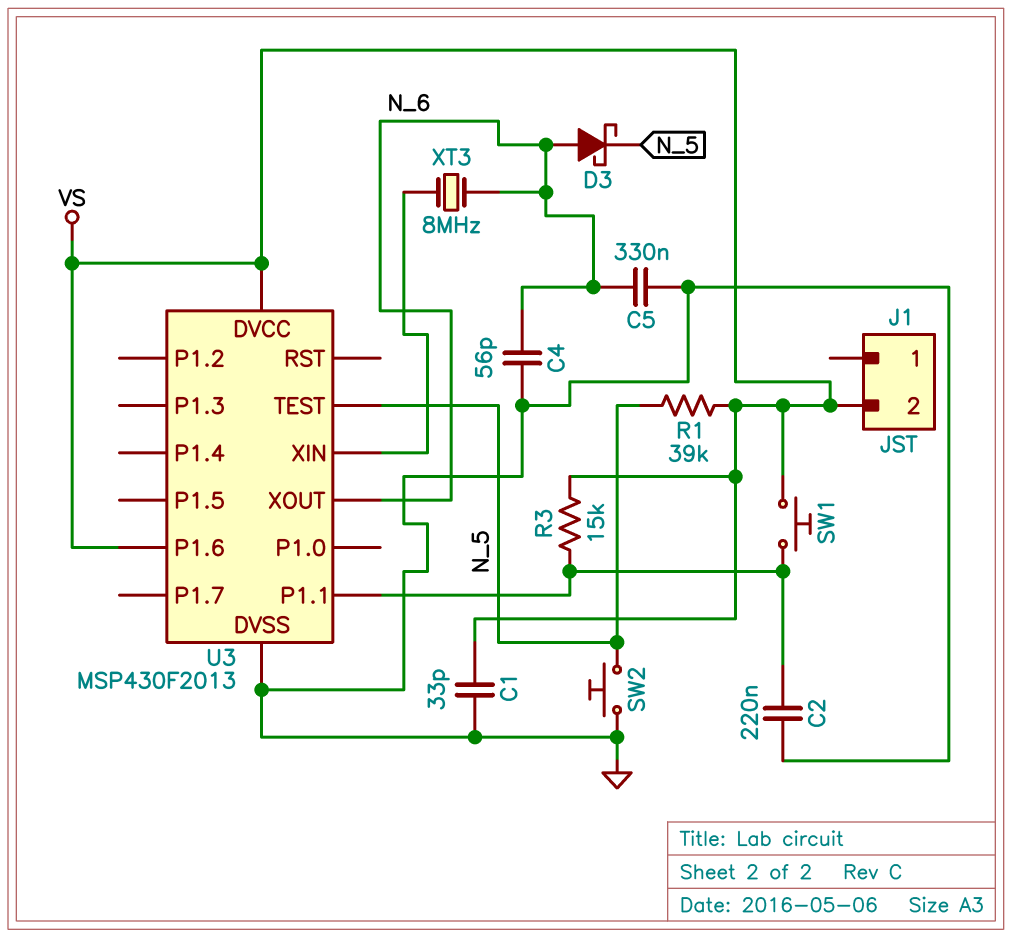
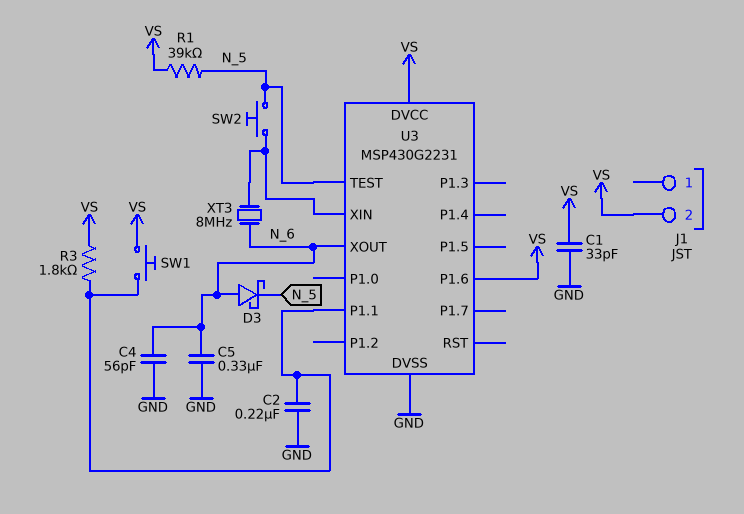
R3: 15k (U3/P1.1, VS) -> 1.8k (U3/P1.1, VS)
SW2: button (GND, N_5) -> button (N_5, U3/XIN)
U3: MSP430F2013 -> MSP430G2231

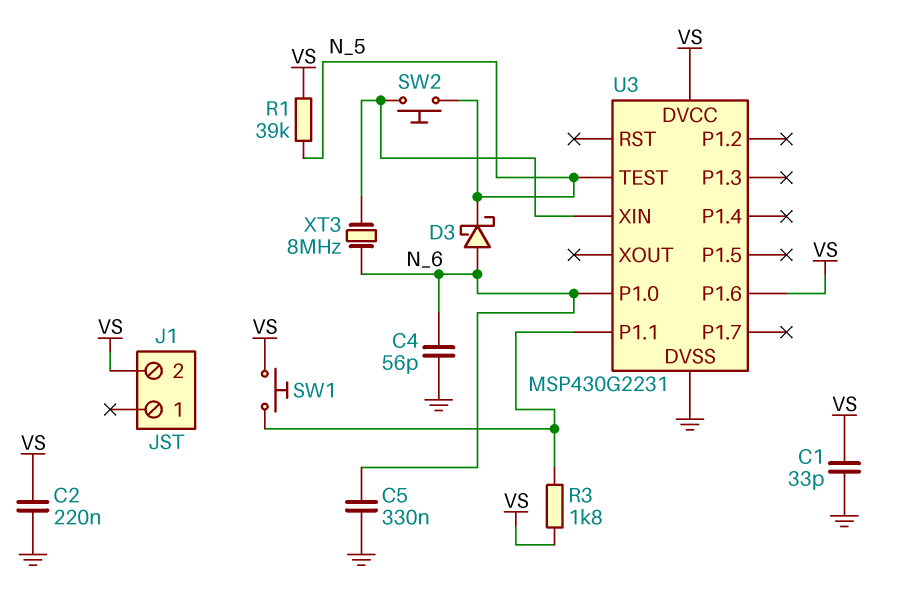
C2: 220nF (GND, U3/P1.1) -> 220nF (GND, VS)
U3 pin P1.0: none -> N_6
U3 pin XOUT: N_6 -> none

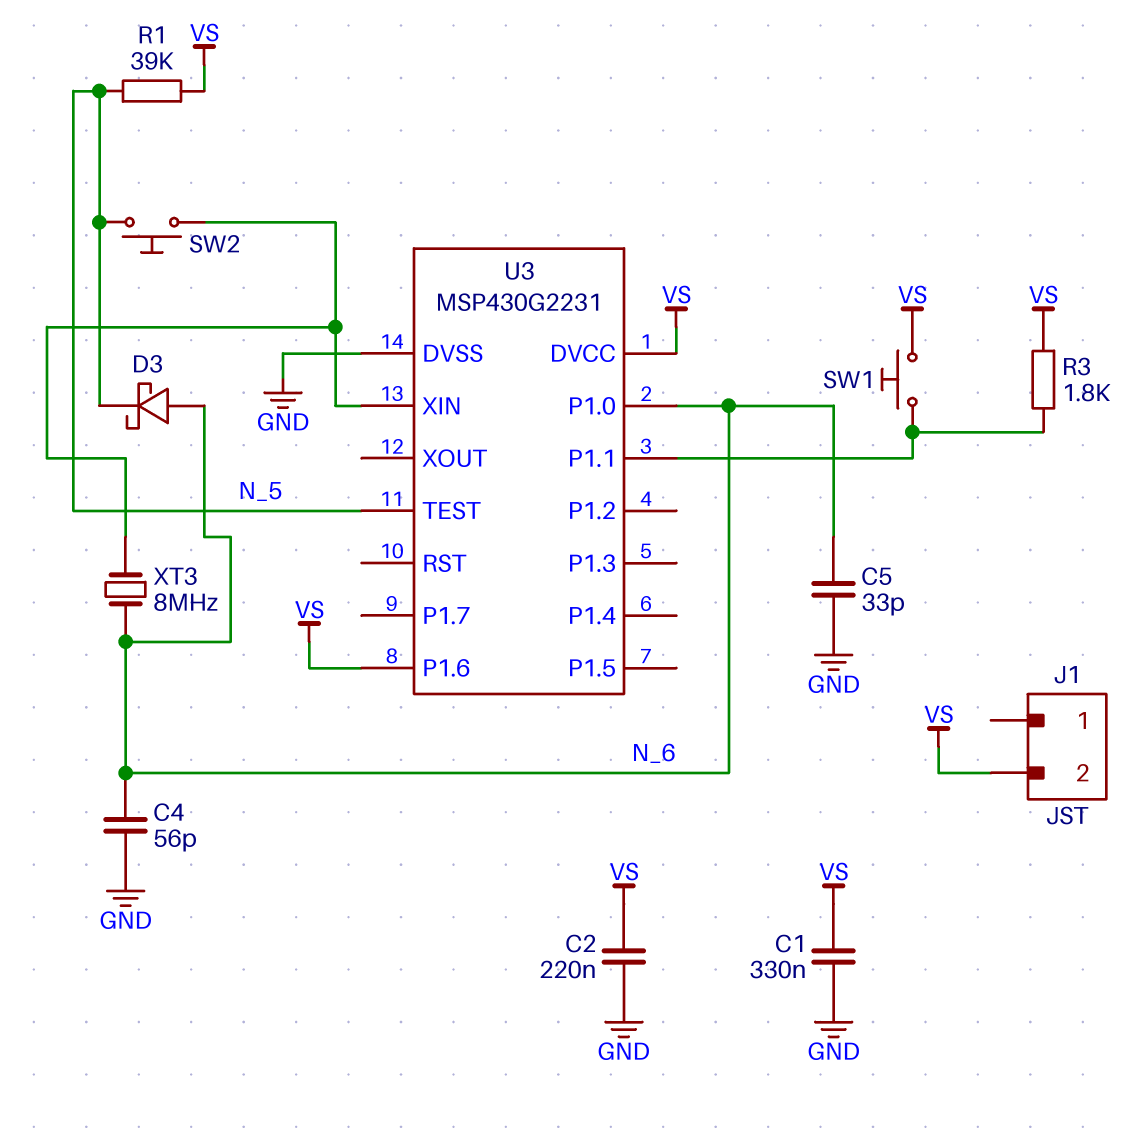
C1: 33pF (GND, VS) -> 330nF (GND, VS)
C5: 330nF (GND, N_6) -> 33pF (GND, N_6)

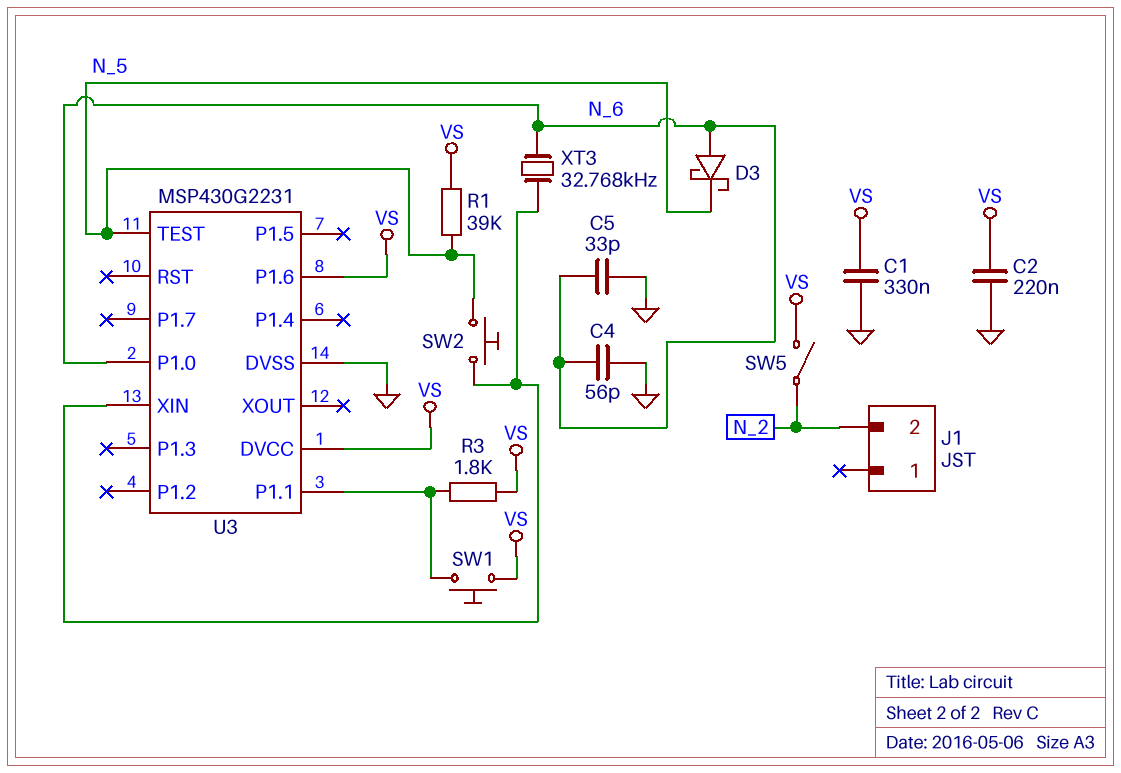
J1 pin 2: VS -> N_2
SW5: none -> switch (N_2, VS)
XT3: 8MHz (N_6, U3/XIN) -> 32.768kHz (N_6, U3/XIN)

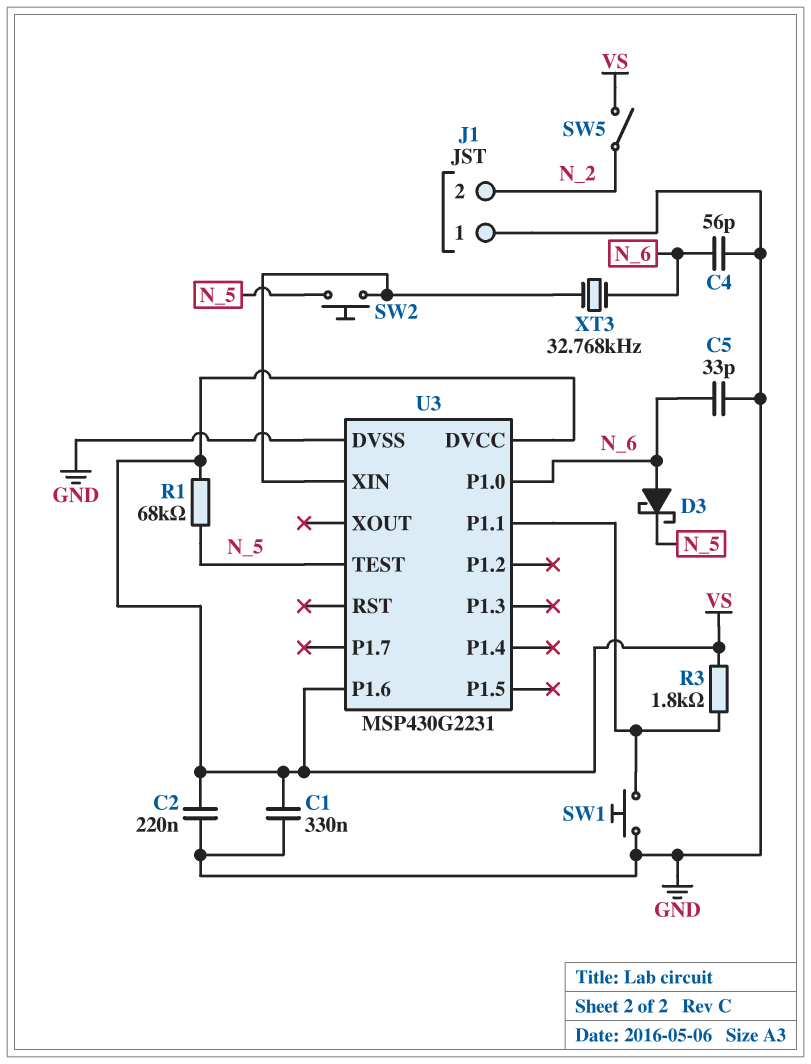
J1 pin 1: none -> GND
R1: 39k (N_5, VS) -> 68k (N_5, VS)
SW1: button (U3/P1.1, VS) -> button (GND, U3/P1.1)

